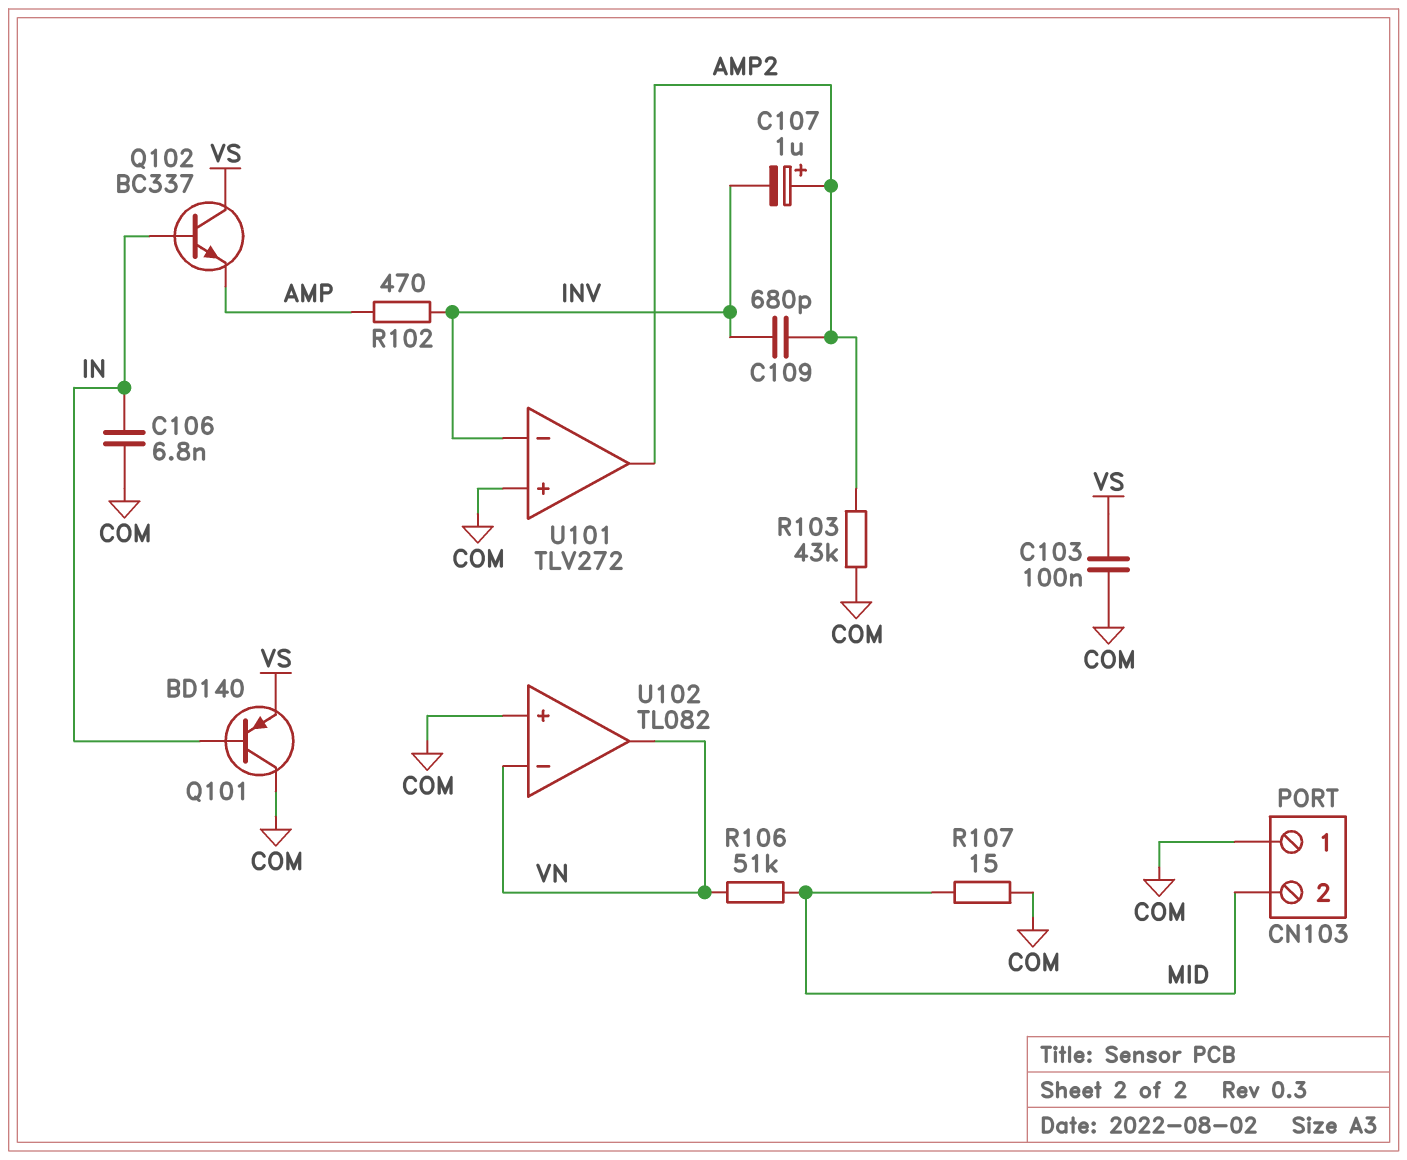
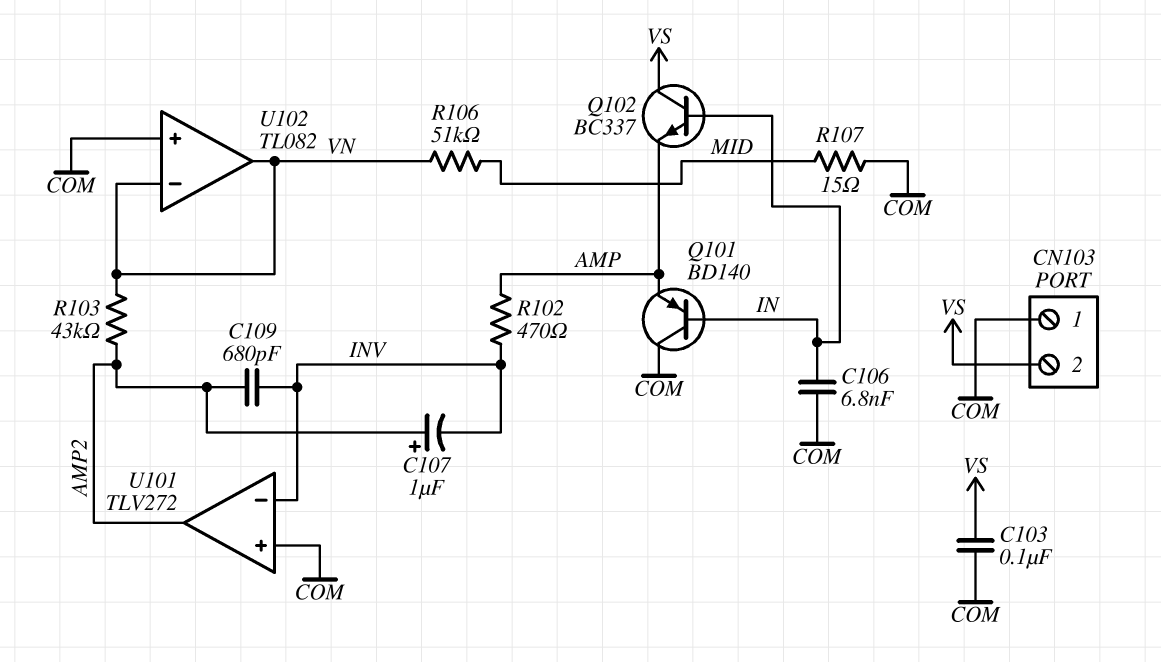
CN103 pin 2: MID -> VS
Q101: PNP BD140 (B IN, C COM, E VS) -> PNP BD140 (B IN, C COM, E AMP)
R103: 43k (AMP2, COM) -> 43k (AMP2, VN)

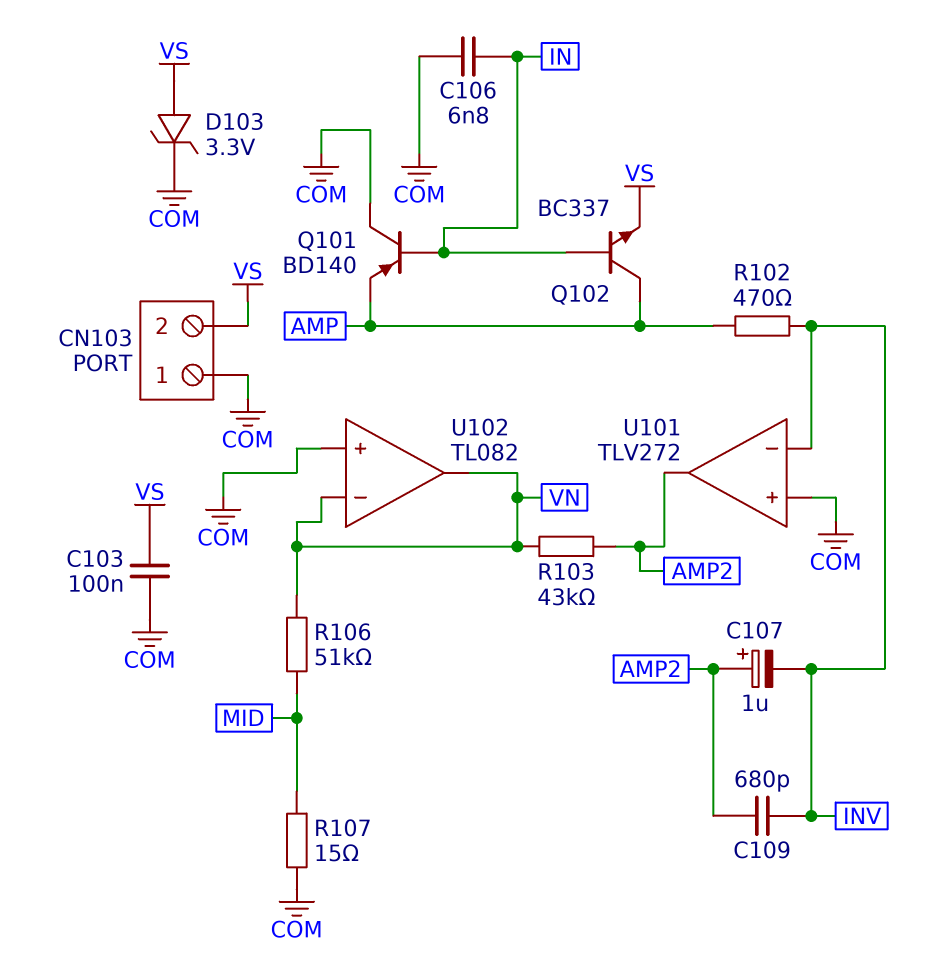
D103: none -> zener 3.3V (A VS, K COM)
Q102: NPN BC337 (B IN, C VS, E AMP) -> NPN BC337 (B IN, C AMP, E VS)

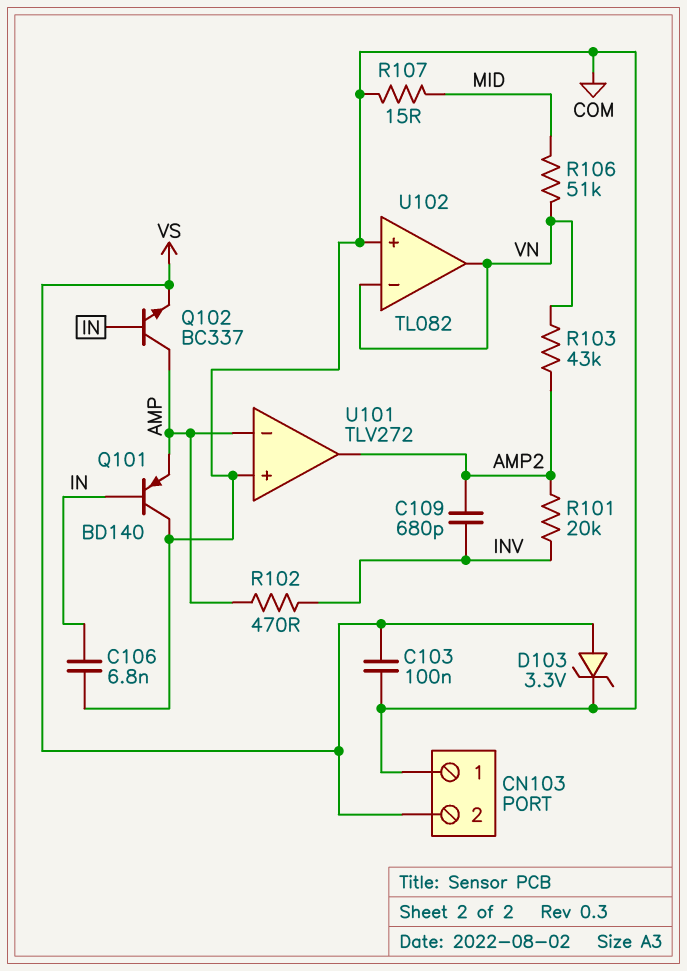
C107: 1uF (plus AMP2, minus INV) -> none
R101: none -> 20k (AMP2, INV)
U101 pin in-: INV -> AMP

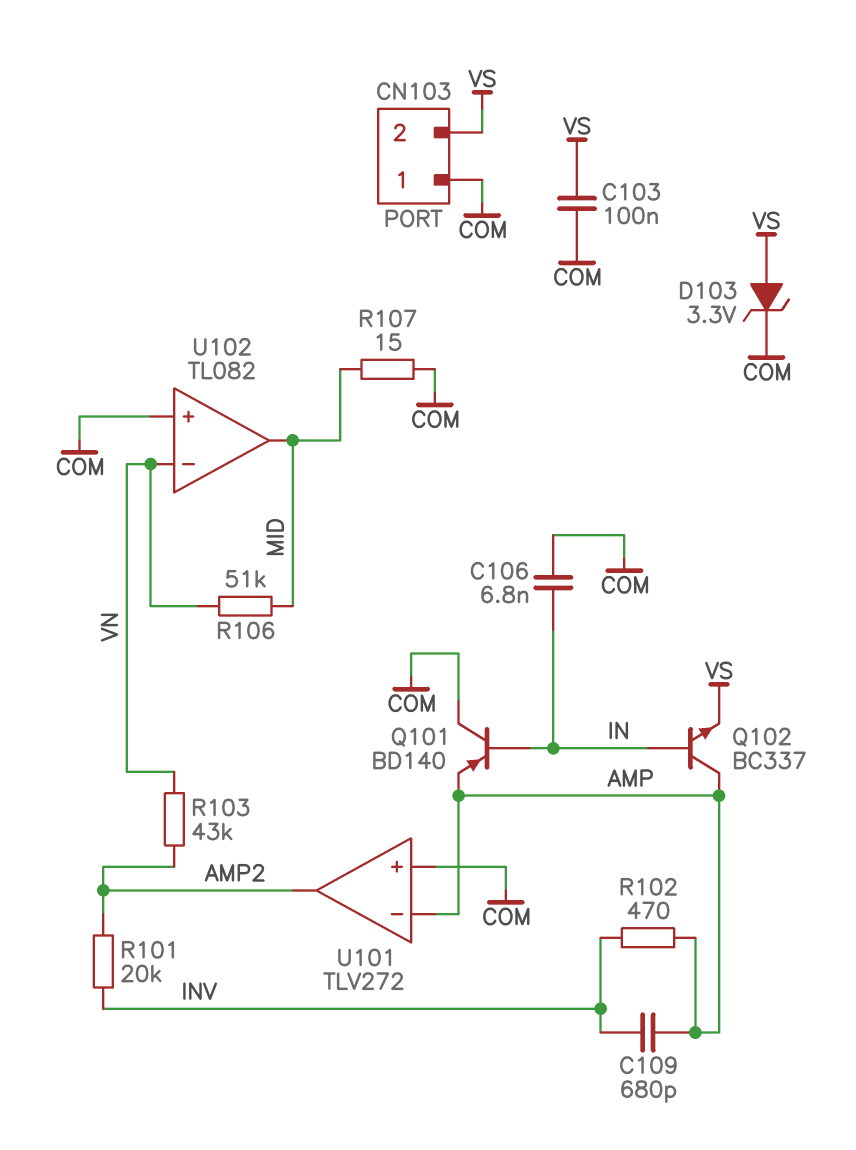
C109: 680pF (AMP2, INV) -> 680pF (AMP, INV)
U102 pin out: VN -> MID

